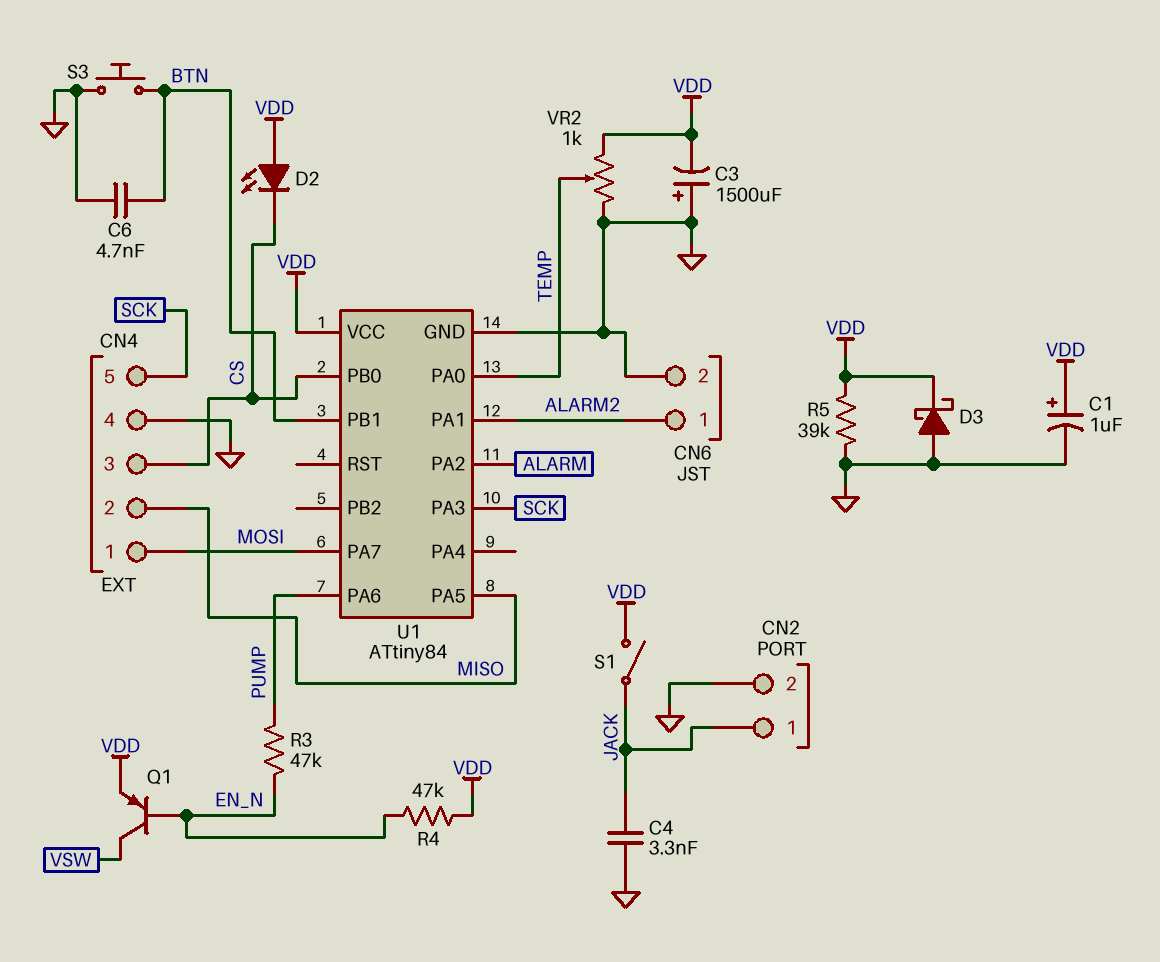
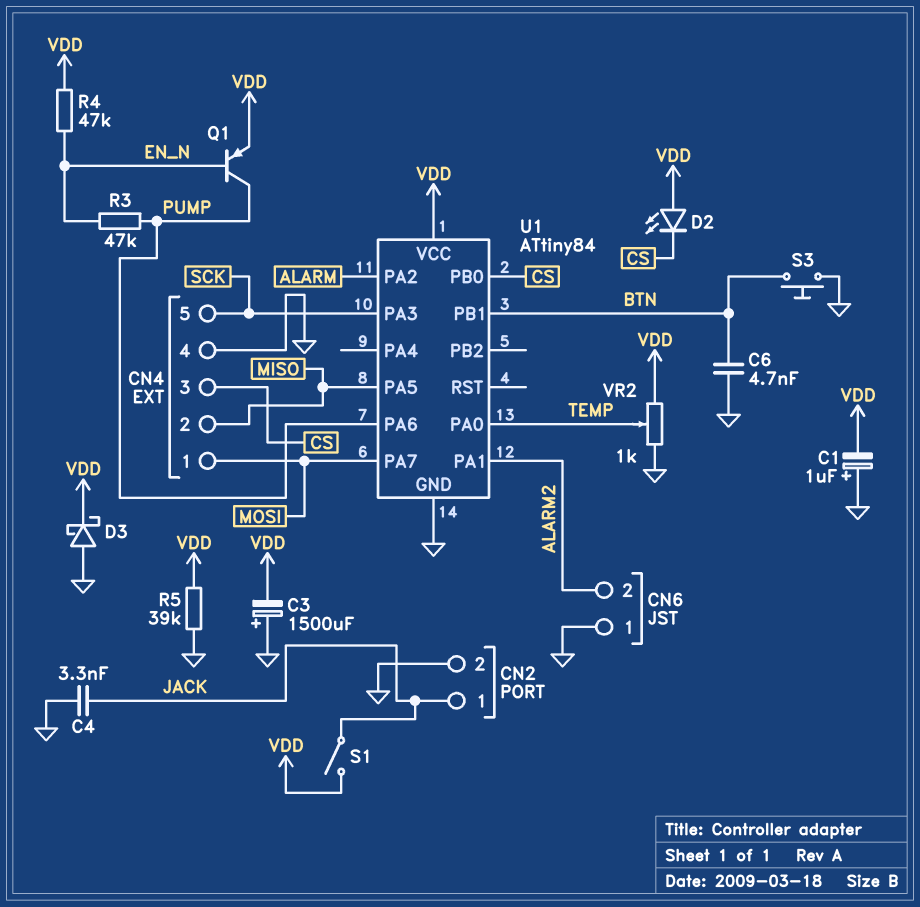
C1: 1uF (plus VDD, minus GND) -> 1uF (plus GND, minus VDD)
CN6 pin 1: ALARM2 -> GND
CN6 pin 2: GND -> ALARM2
Q1: PNP (B EN_N, C VSW, E VDD) -> PNP (B EN_N, C PUMP, E VDD)

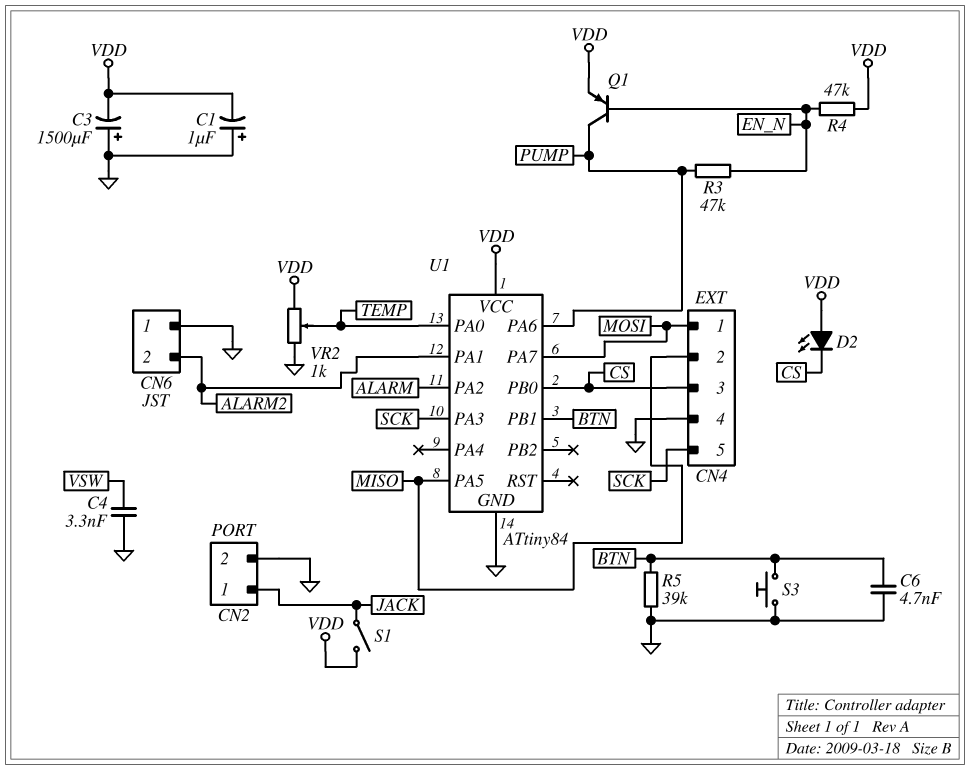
C4: 3.3nF (GND, JACK) -> 3.3nF (GND, VSW)
D3: schottky (A GND, K VDD) -> none
R5: 39k (GND, VDD) -> 39k (BTN, GND)

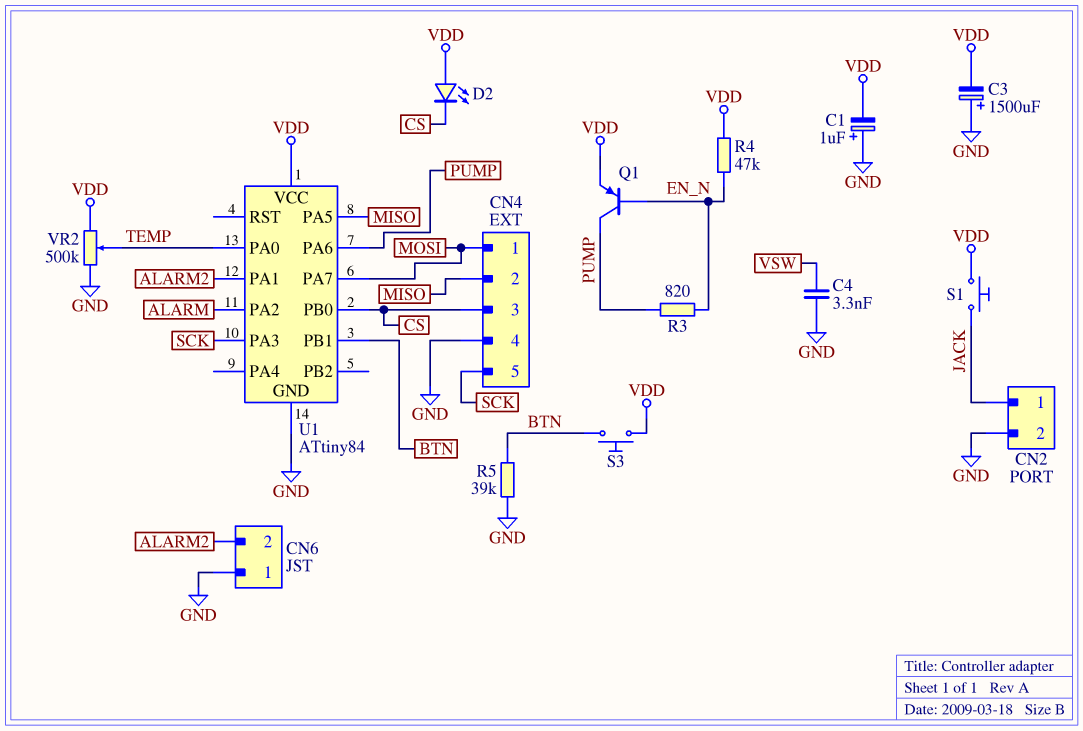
C6: 4.7nF (BTN, GND) -> none
R3: 47k (EN_N, PUMP) -> 820 (EN_N, PUMP)
S1: switch (JACK, VDD) -> button (JACK, VDD)
S3: button (BTN, GND) -> button (BTN, VDD)
VR2: 1k (GND, VDD, wiper TEMP) -> 500k (GND, VDD, wiper TEMP)

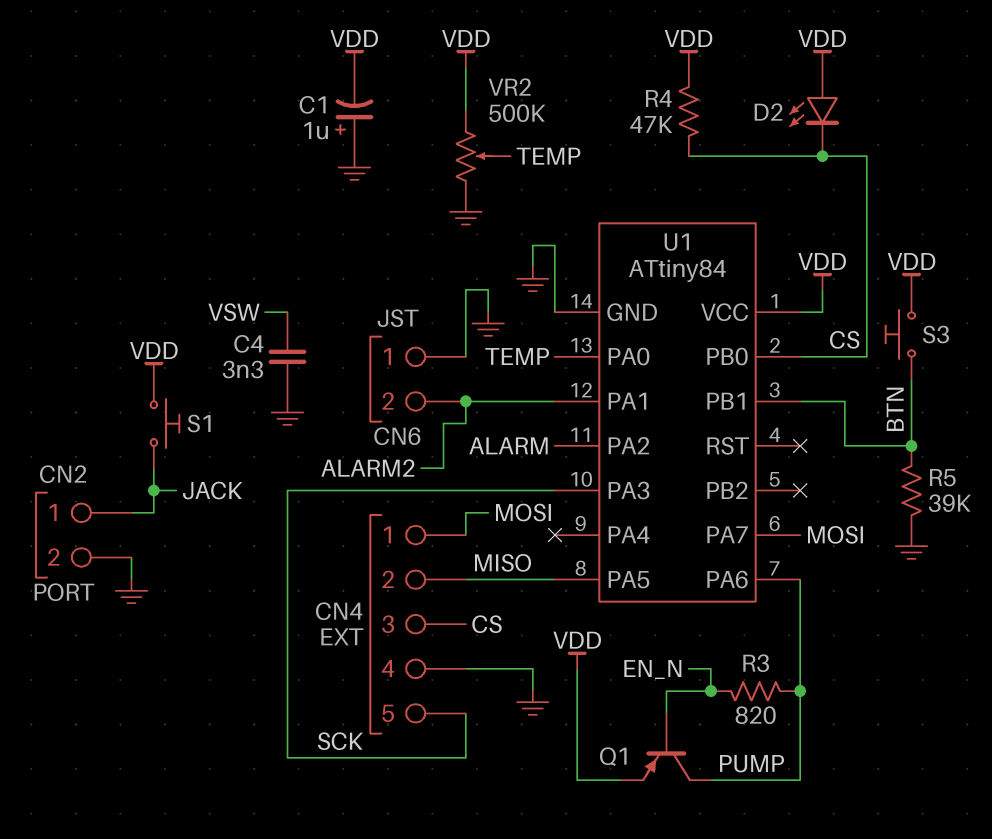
C3: 1500uF (plus GND, minus VDD) -> none
R4: 47k (EN_N, VDD) -> 47k (CS, VDD)

